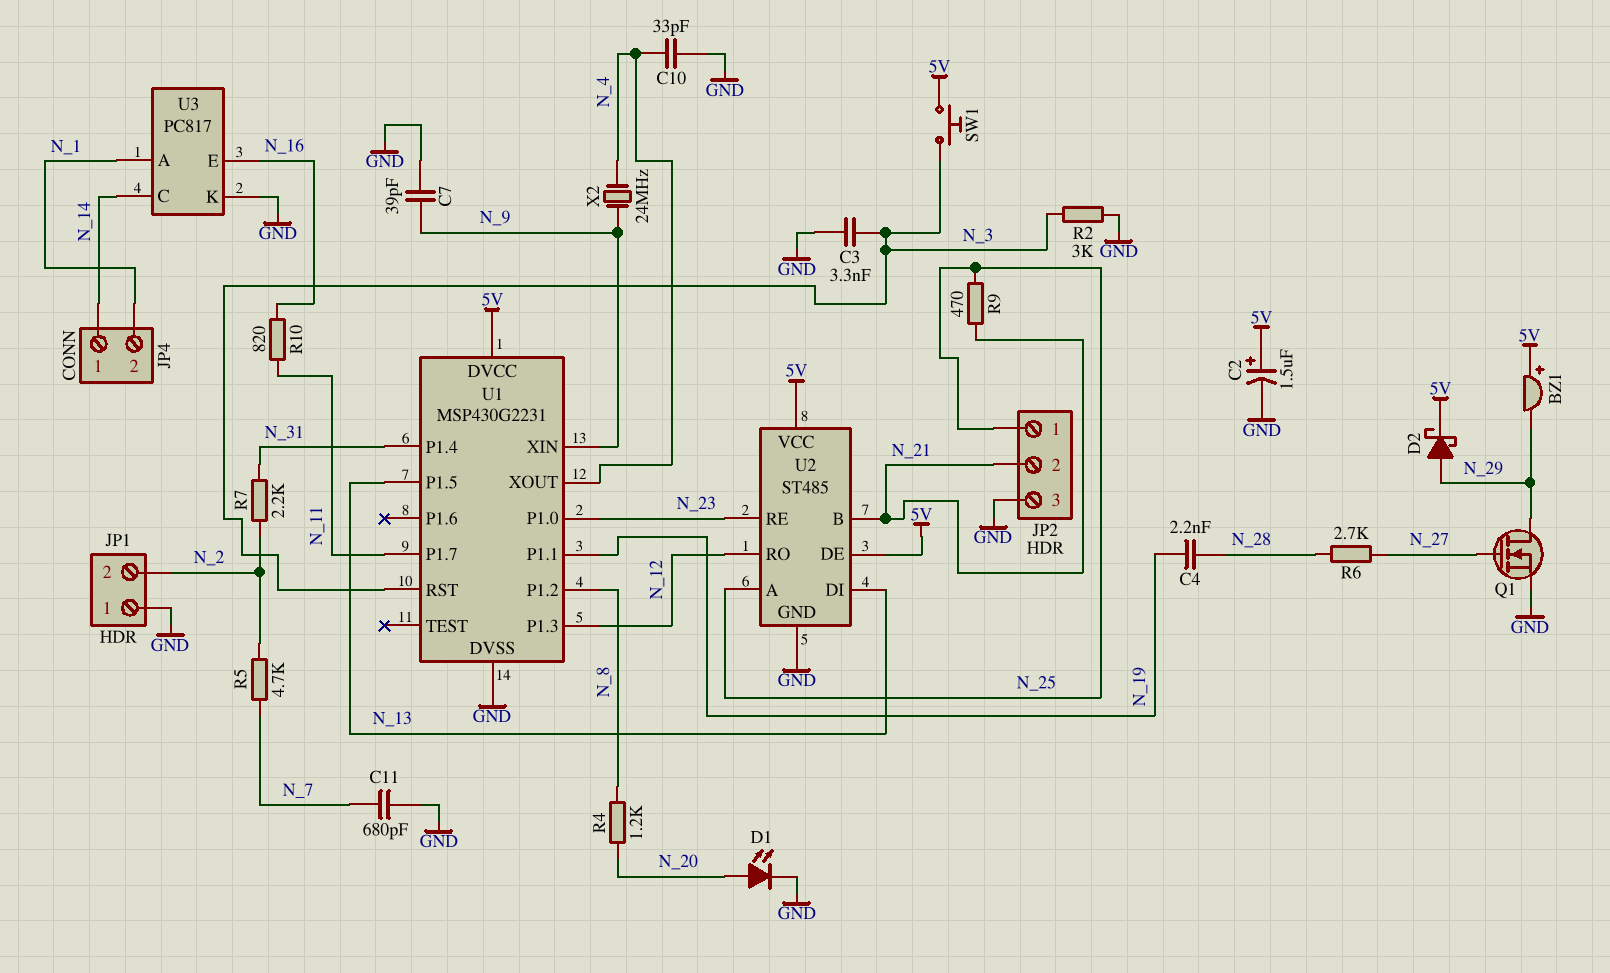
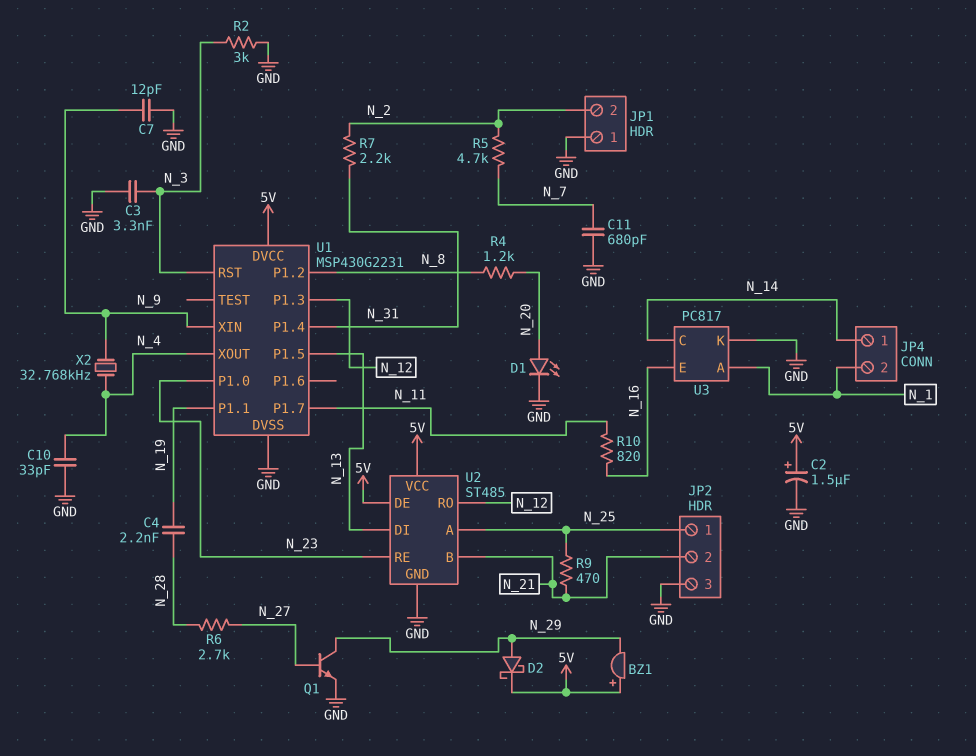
C7: 39pF (GND, N_9) -> 12pF (GND, N_9)
Q1: NMOS (G N_27, D N_29, S GND) -> NPN (B N_27, C N_29, E GND)
SW1: button (5V, N_3) -> none
X2: 24MHz (N_4, N_9) -> 32.768kHz (N_4, N_9)

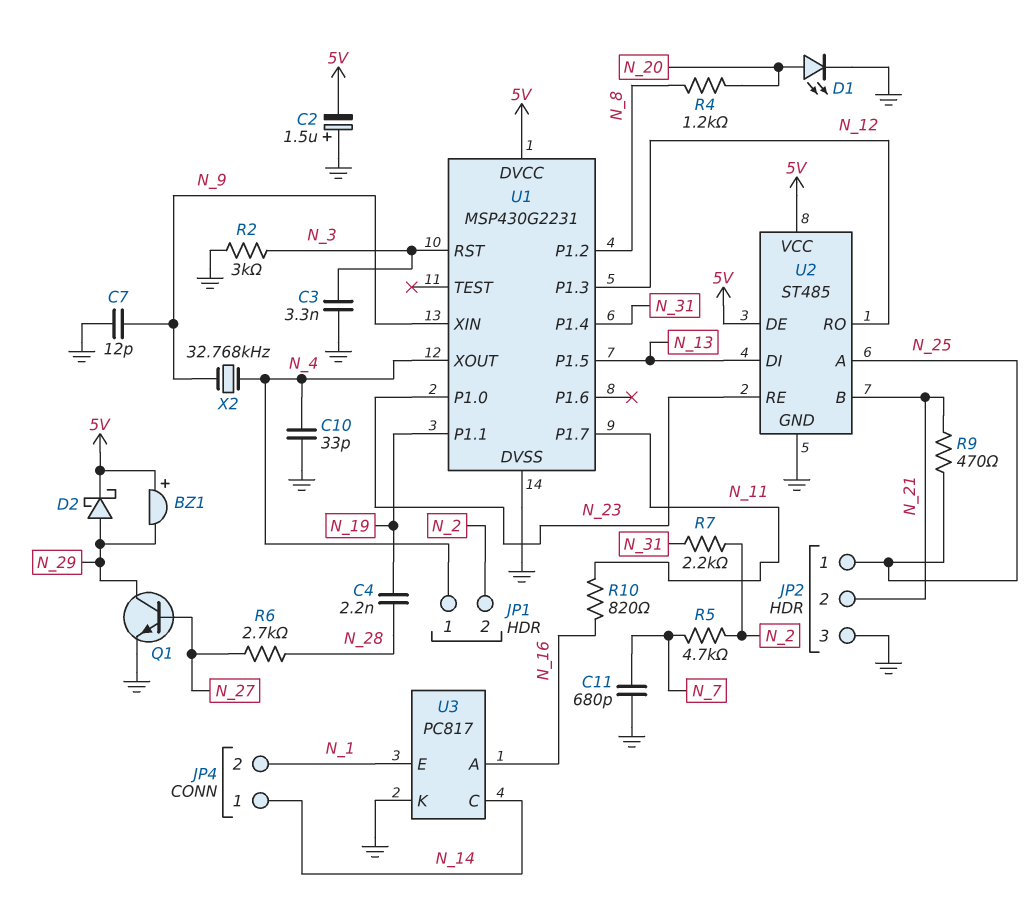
C2: 1.5uF (plus 5V, minus GND) -> 1.5uF (plus GND, minus 5V)
JP1 pin 1: GND -> N_4
U3 pin A: N_1 -> N_16
U3 pin E: N_16 -> N_1

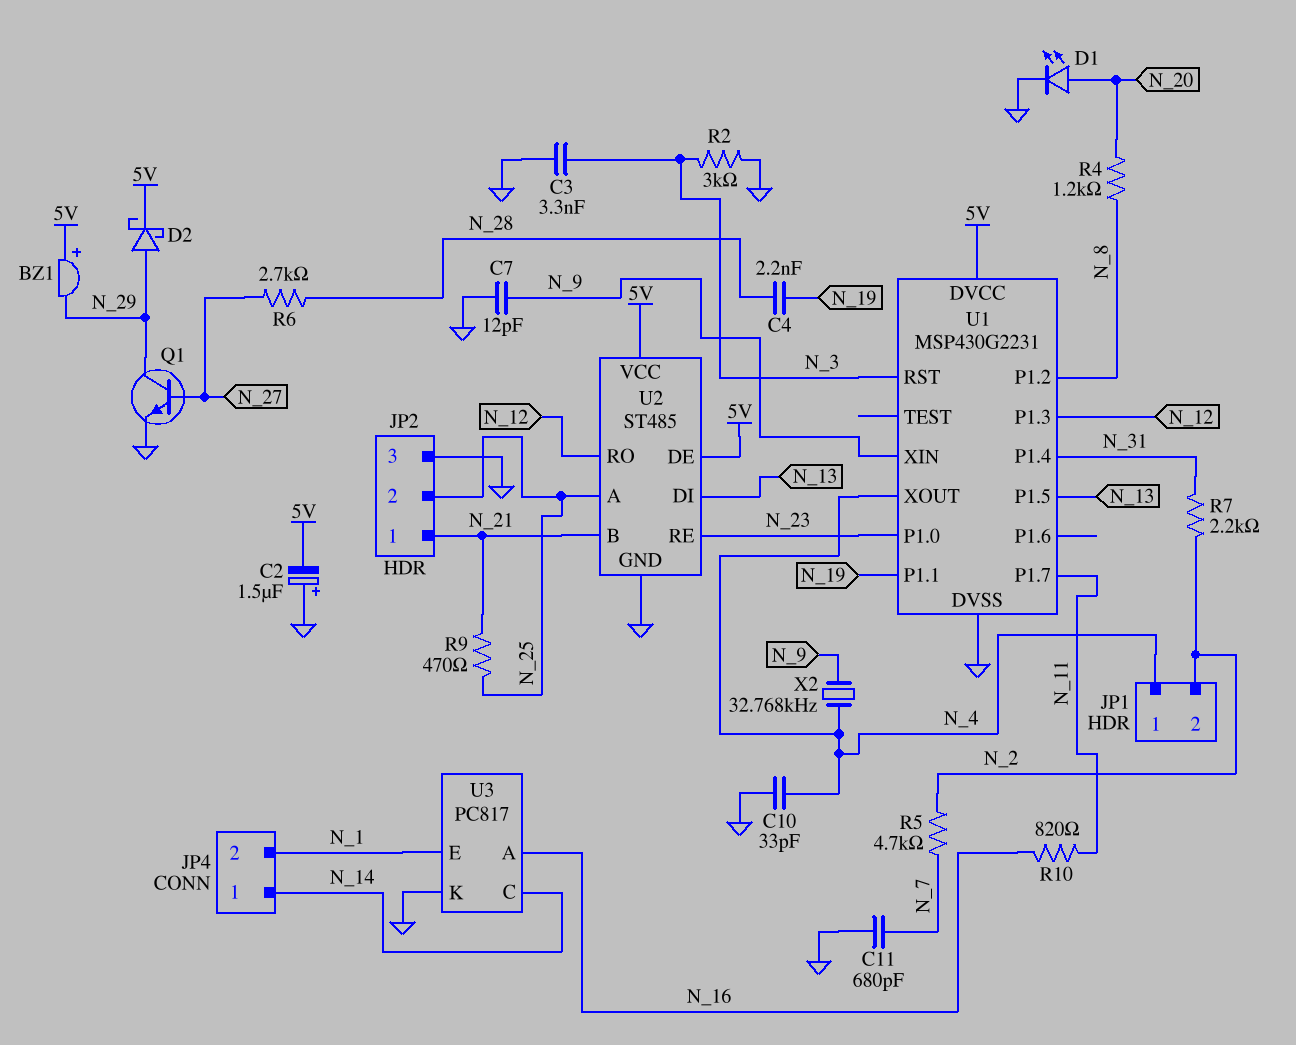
JP2 pin 1: N_25 -> N_21
JP2 pin 2: N_21 -> N_25

